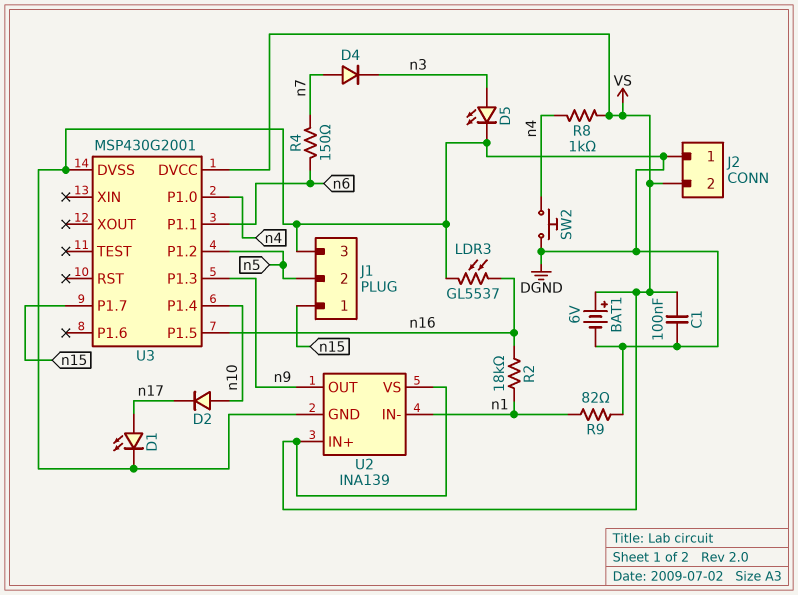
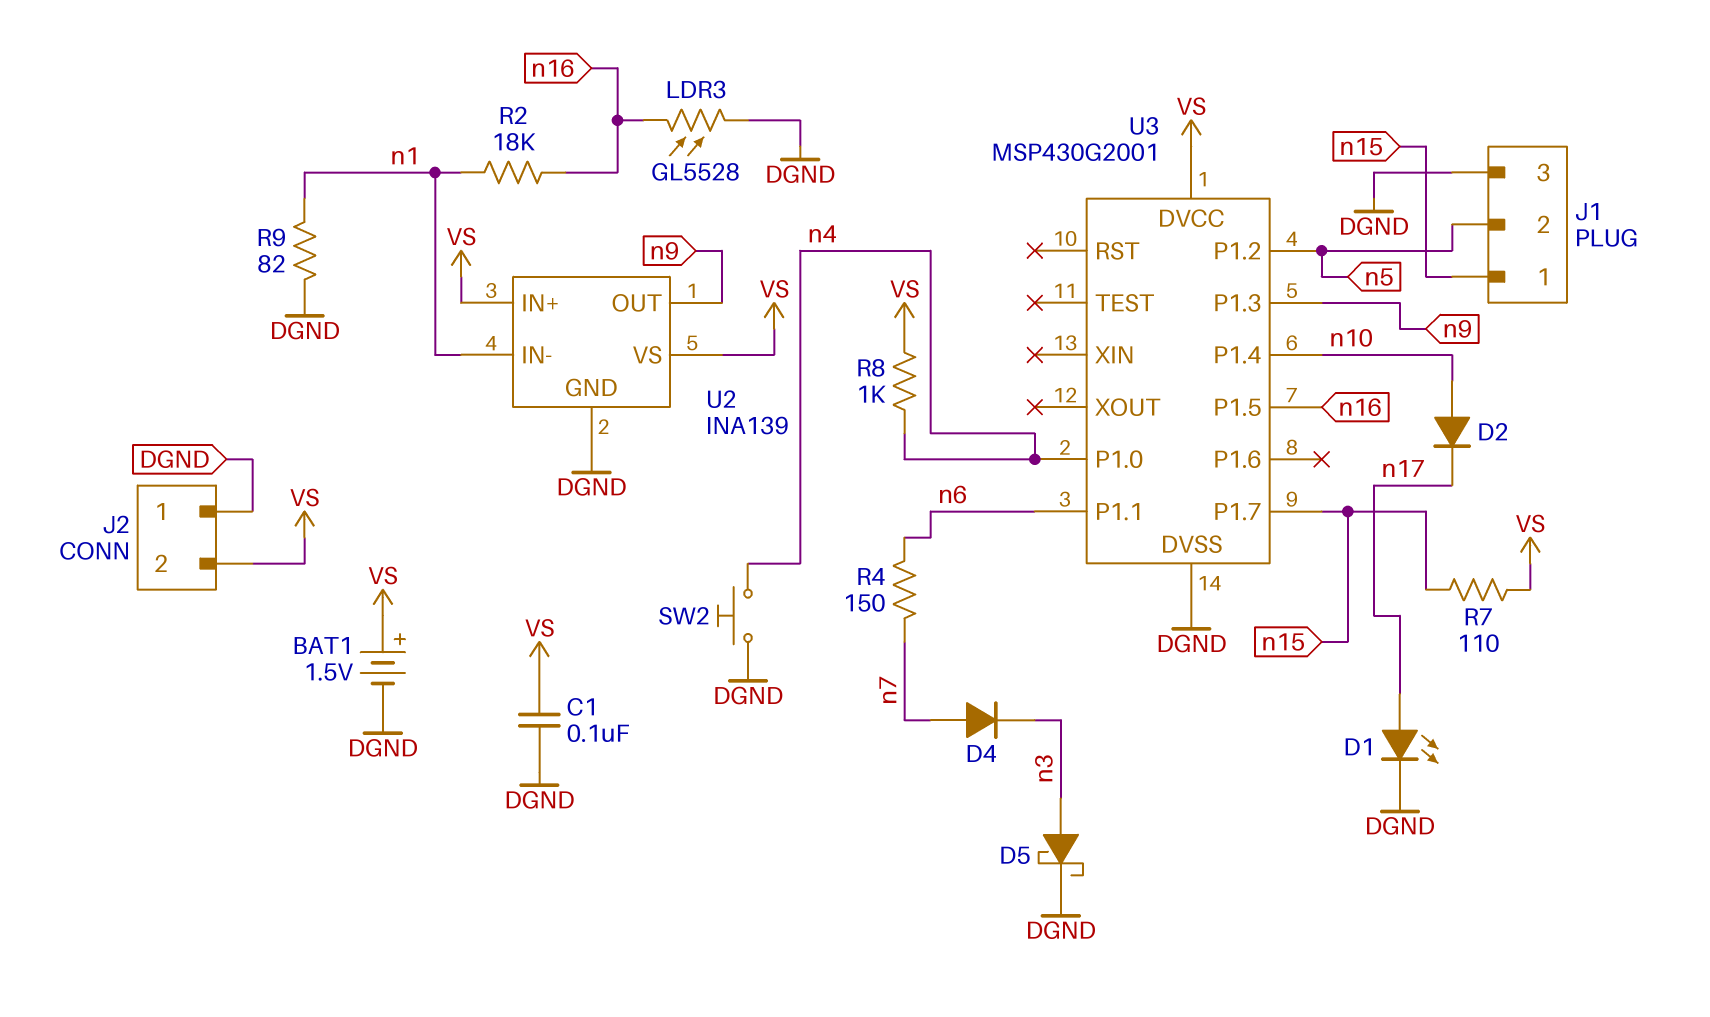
BAT1: 6V (plus VS, minus DGND) -> 1.5V (plus VS, minus DGND)
D5: LED (A n3, K DGND) -> schottky (A n3, K DGND)
LDR3: GL5537 (DGND, n16) -> GL5528 (DGND, n16)
R7: none -> 110 (VS, n15)

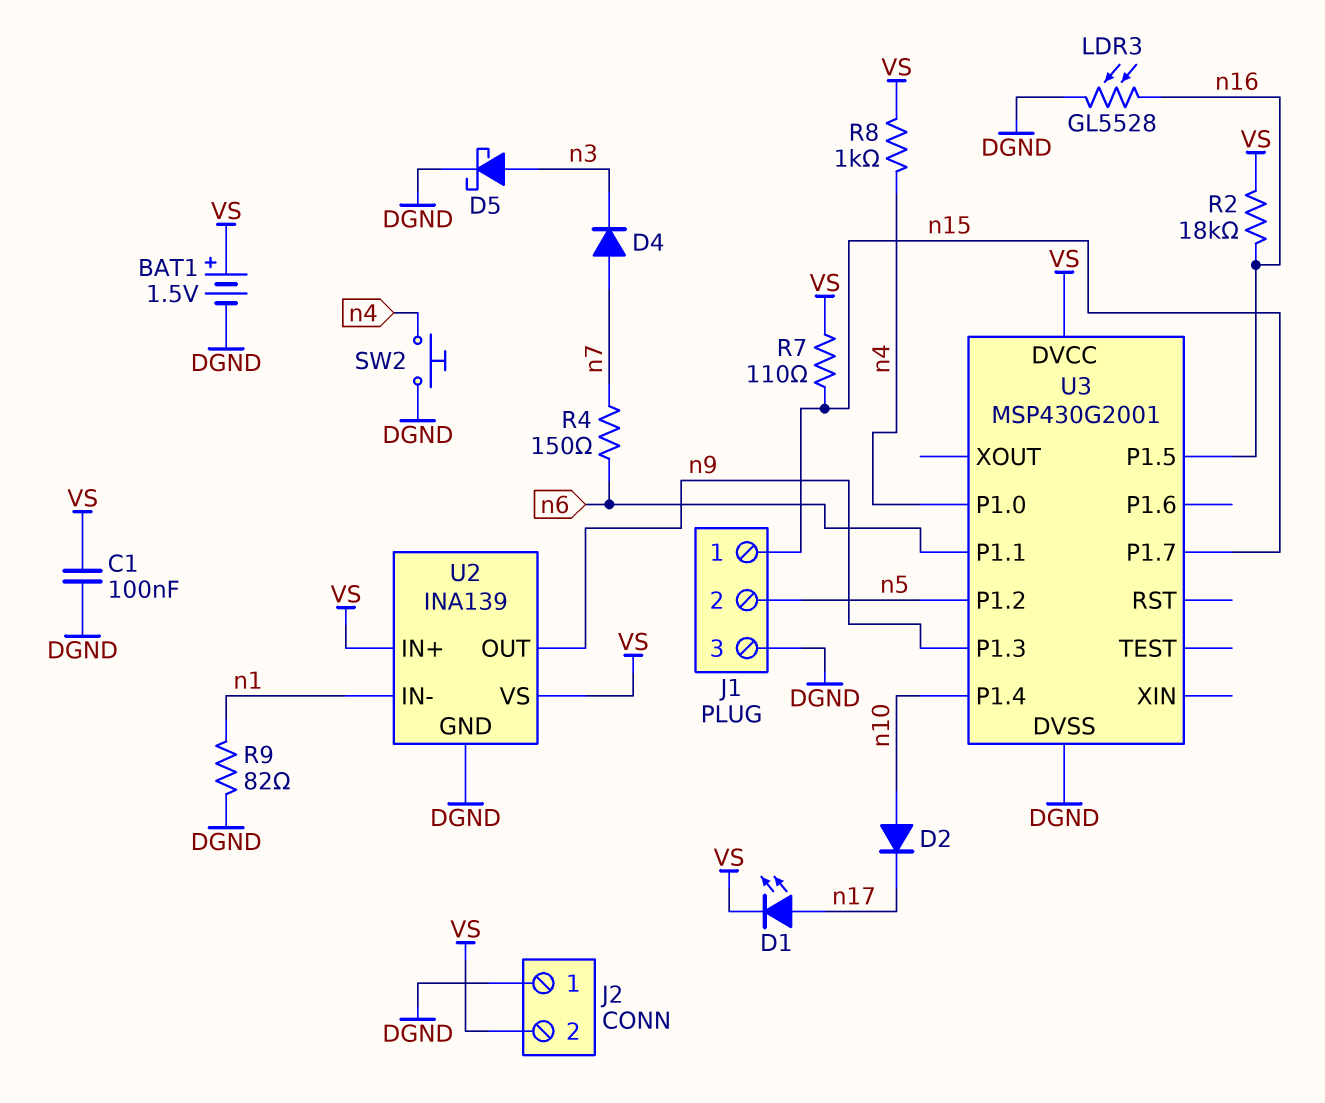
D1: LED (A n17, K DGND) -> LED (A n17, K VS)
R2: 18k (n1, n16) -> 18k (VS, n16)

